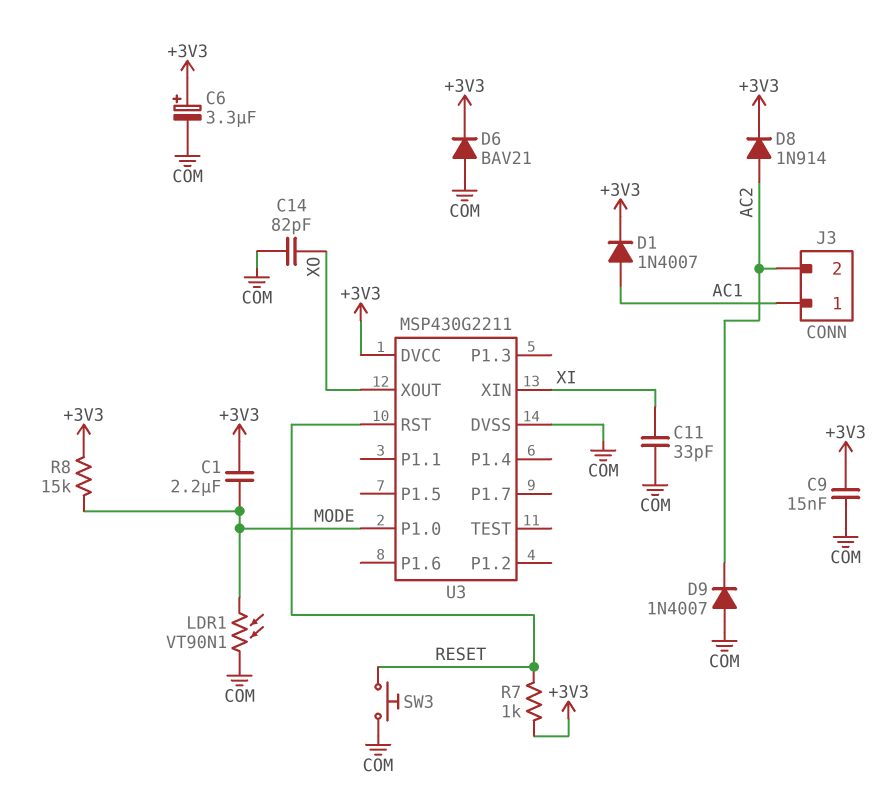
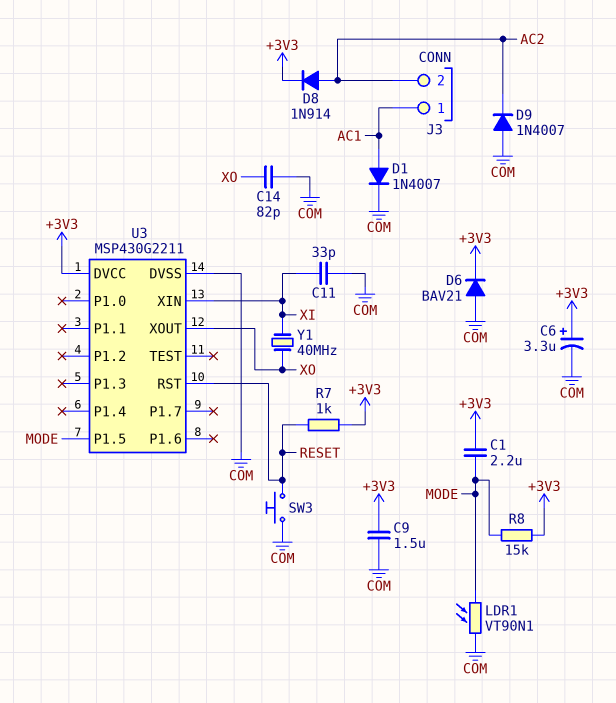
C9: 15nF (+3V3, COM) -> 1.5uF (+3V3, COM)
D1: diode 1N4007 (A AC1, K +3V3) -> diode 1N4007 (A AC1, K COM)
U3 pin P1.0: MODE -> none
U3 pin P1.5: none -> MODE
Y1: none -> 40MHz (XI, XO)

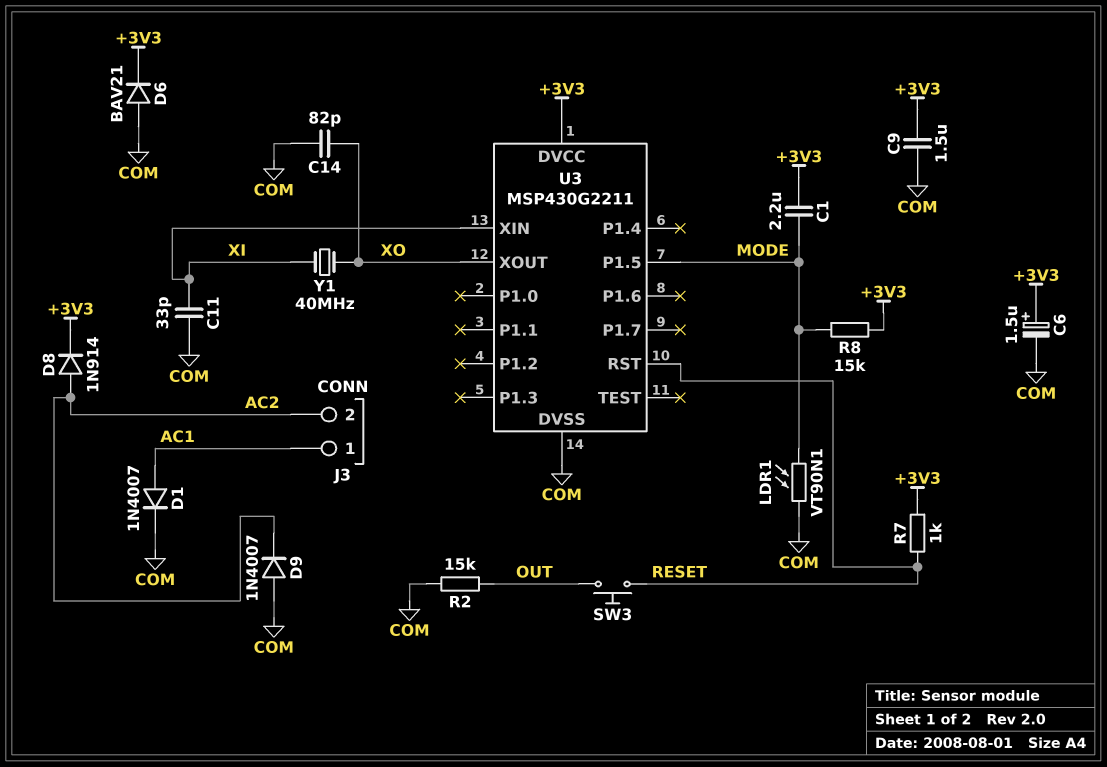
C6: 3.3uF (plus +3V3, minus COM) -> 1.5uF (plus +3V3, minus COM)
R2: none -> 15k (COM, OUT)
SW3: button (COM, RESET) -> button (OUT, RESET)

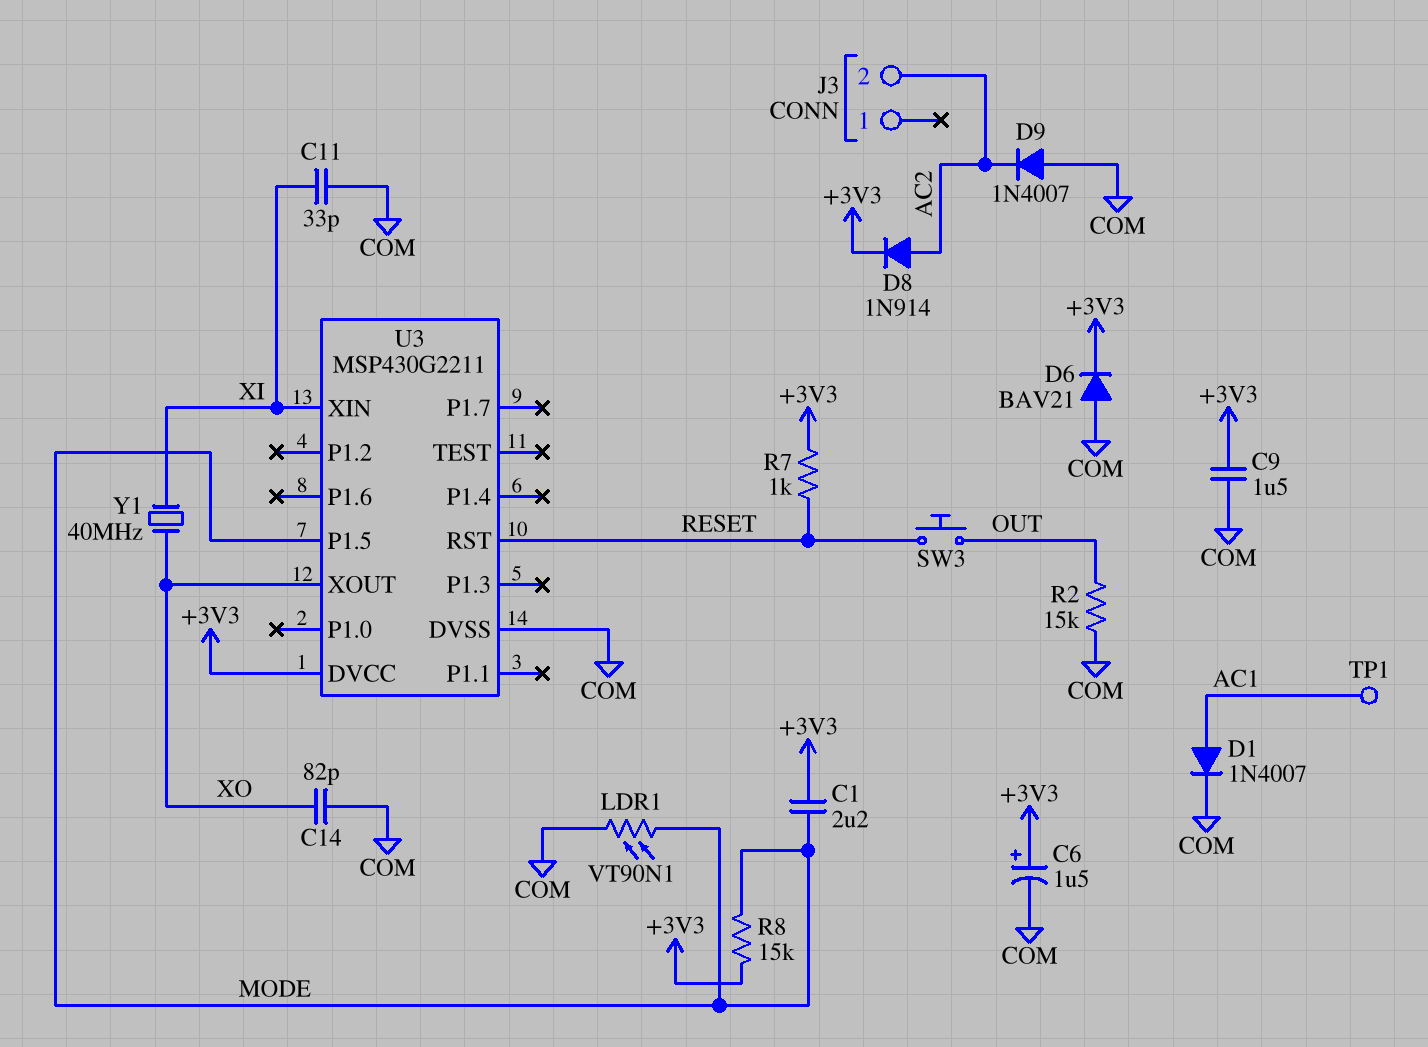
J3 pin 1: AC1 -> none
TP1: none -> test point (AC1)

